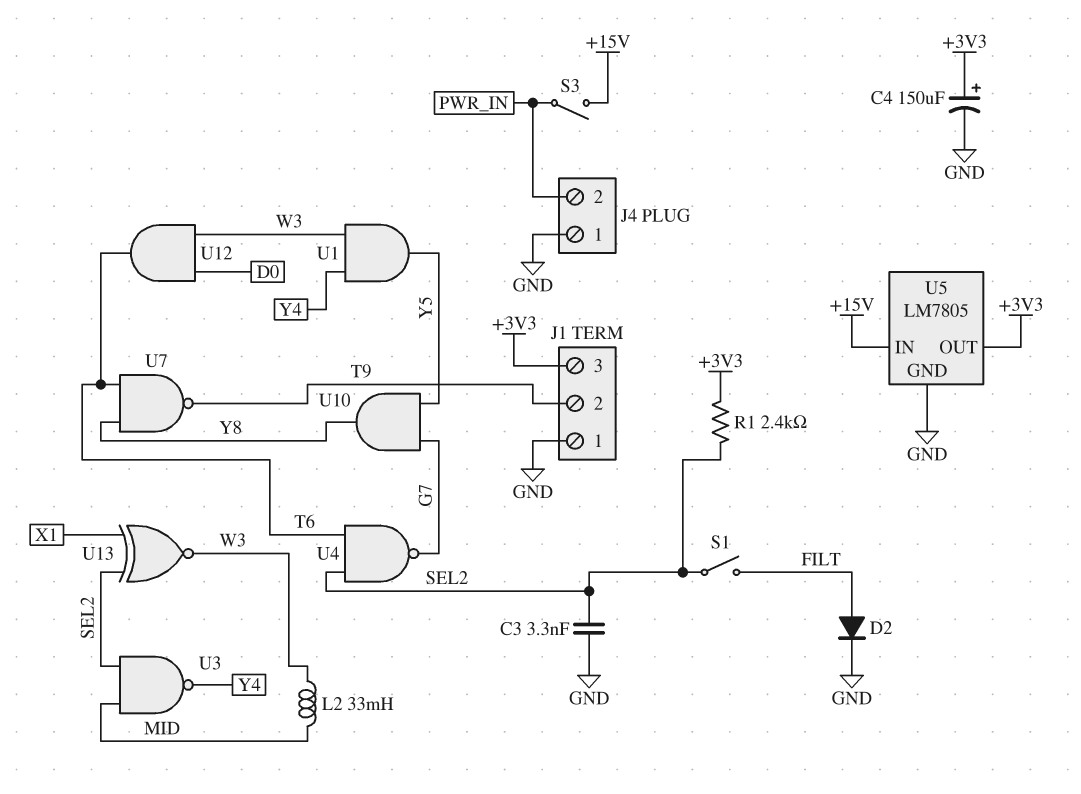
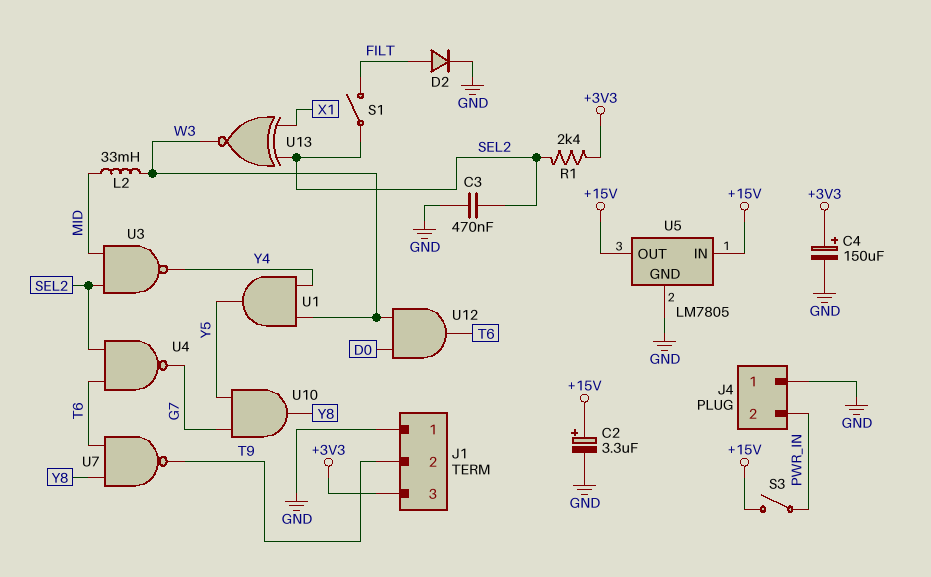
C2: none -> 3.3uF (plus +15V, minus GND)
C3: 3.3nF (GND, SEL2) -> 470nF (GND, SEL2)
U5 pin OUT: +3V3 -> +15V

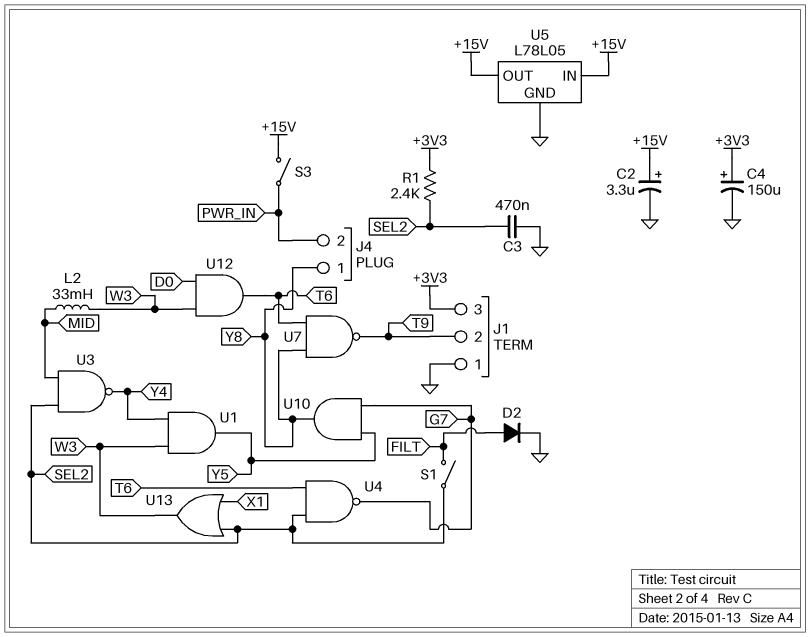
J4 pin 1: GND -> Y8
U5: LM7805 -> L78L05
U13: XNOR (in SEL2, in X1, out W3) -> OR (in SEL2, in X1, out W3)

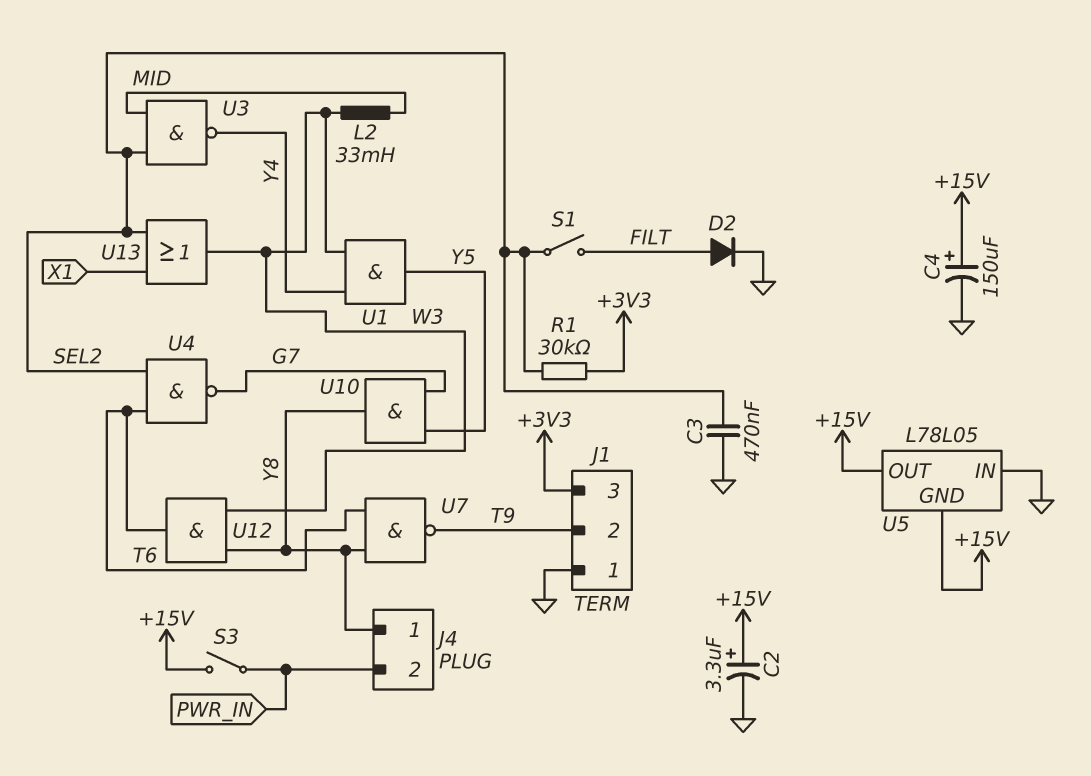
C4: 150uF (plus +3V3, minus GND) -> 150uF (plus +15V, minus GND)
R1: 2.4k (+3V3, SEL2) -> 30k (+3V3, SEL2)
U5 pin GND: GND -> +15V
U5 pin IN: +15V -> GND
U12: AND (in D0, in W3, out T6) -> AND (in W3, in Y8, out T6)

